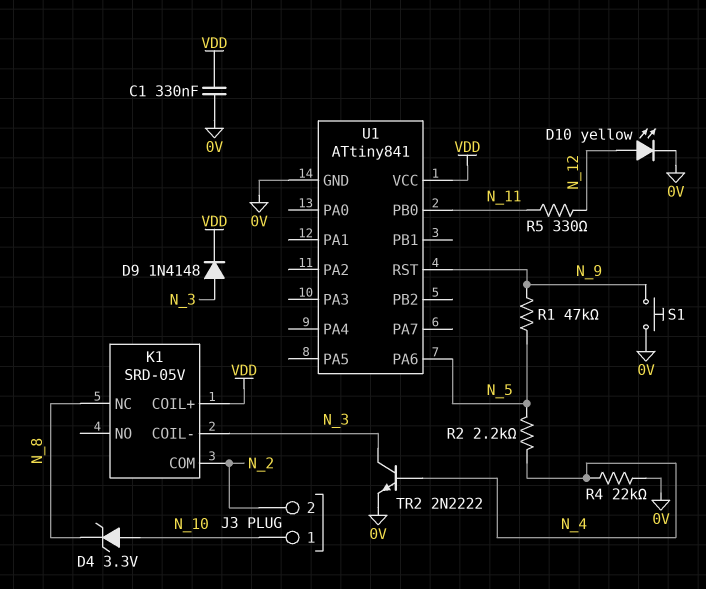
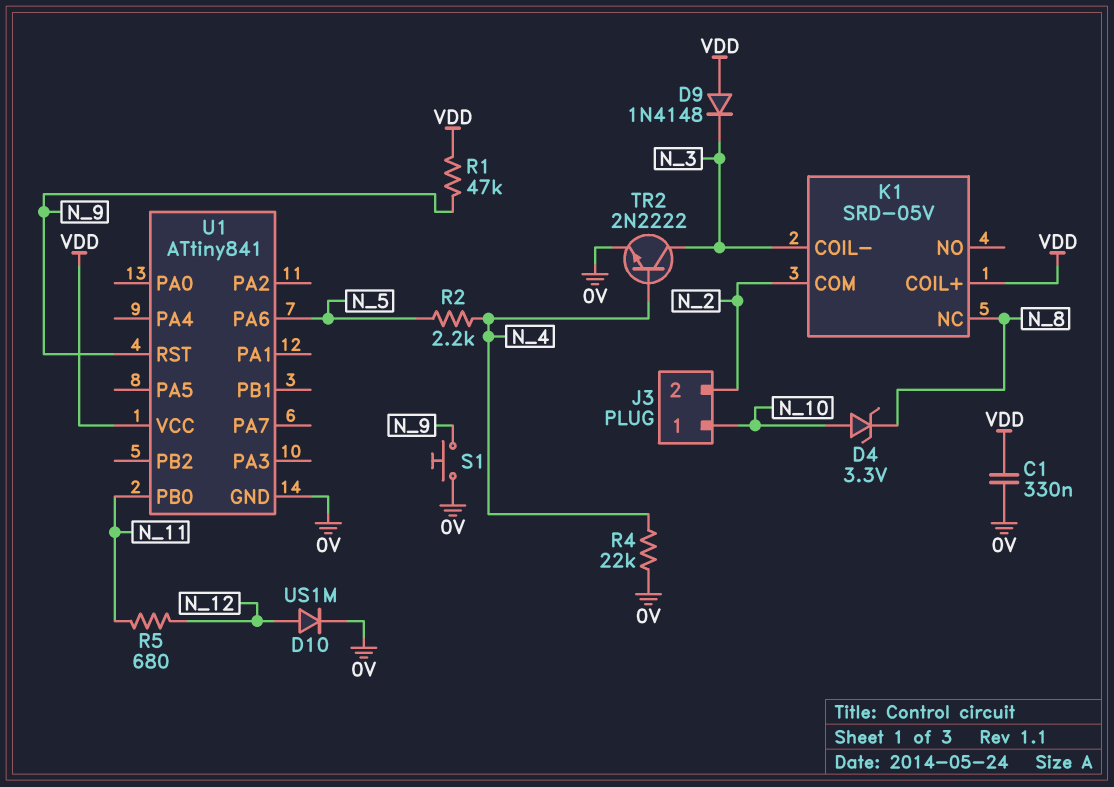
D9: diode 1N4148 (A N_3, K VDD) -> diode 1N4148 (A VDD, K N_3)
D10: LED yellow (A N_12, K 0V) -> diode US1M (A N_12, K 0V)
R1: 47k (N_5, N_9) -> 47k (N_9, VDD)
R5: 330 (N_11, N_12) -> 680 (N_11, N_12)

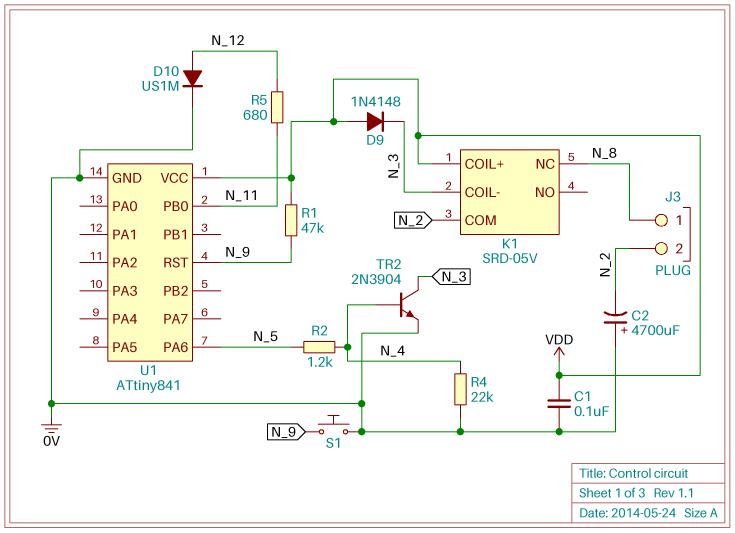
C1: 330nF (0V, VDD) -> 100nF (0V, VDD)
C2: none -> 4700uF (plus 0V, minus N_2)
D4: zener 3.3V (A N_10, K N_8) -> none
J3 pin 1: N_10 -> N_8
R2: 2.2k (N_4, N_5) -> 1.2k (N_4, N_5)
TR2: NPN 2N2222 (B N_4, C N_3, E 0V) -> NPN 2N3904 (B N_4, C N_3, E 0V)

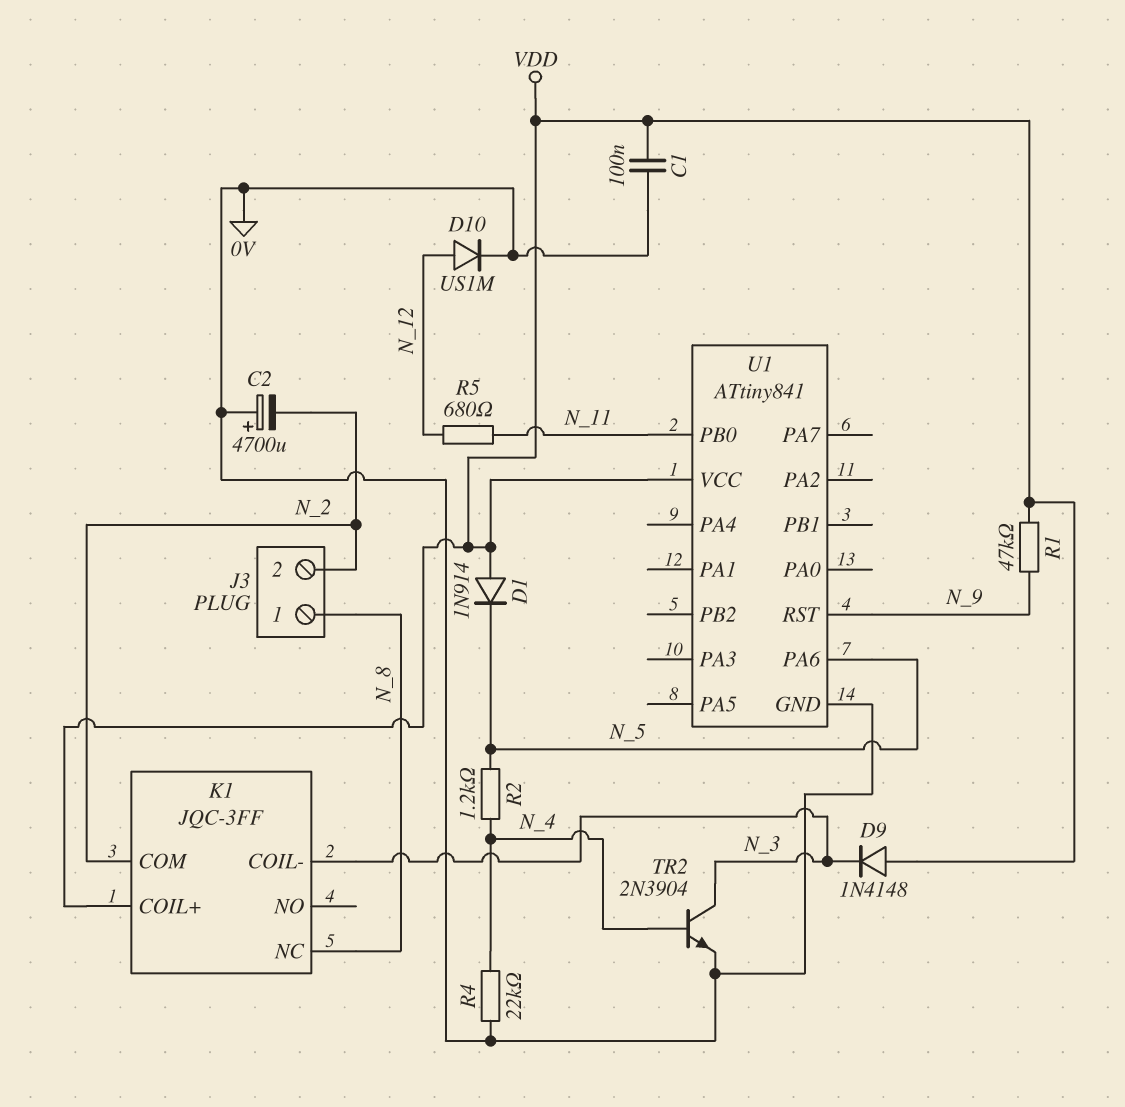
D1: none -> diode 1N914 (A VDD, K N_5)
K1: SRD-05V -> JQC-3FF
S1: button (0V, N_9) -> none

